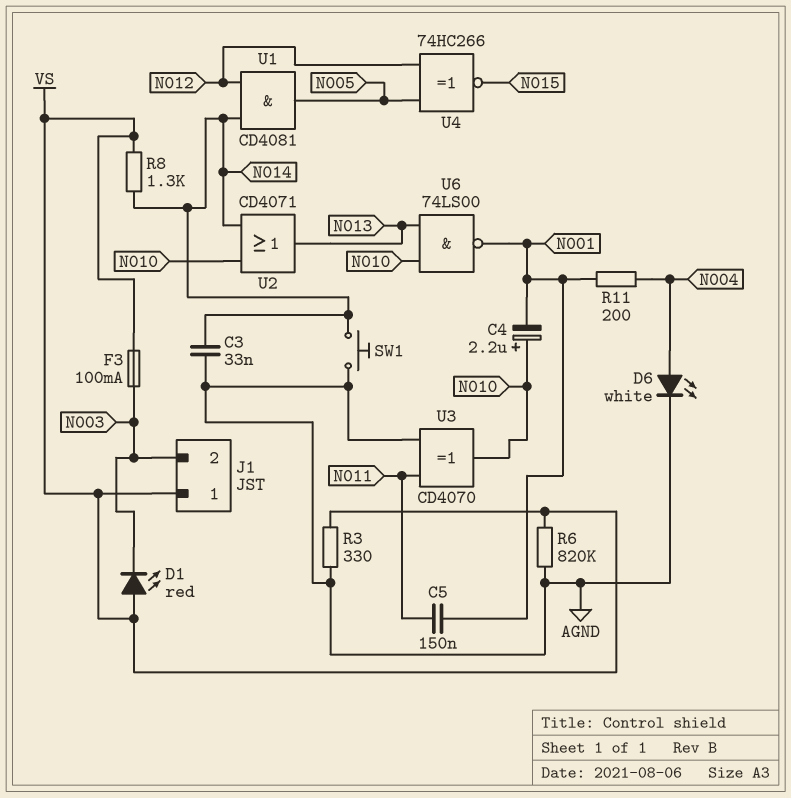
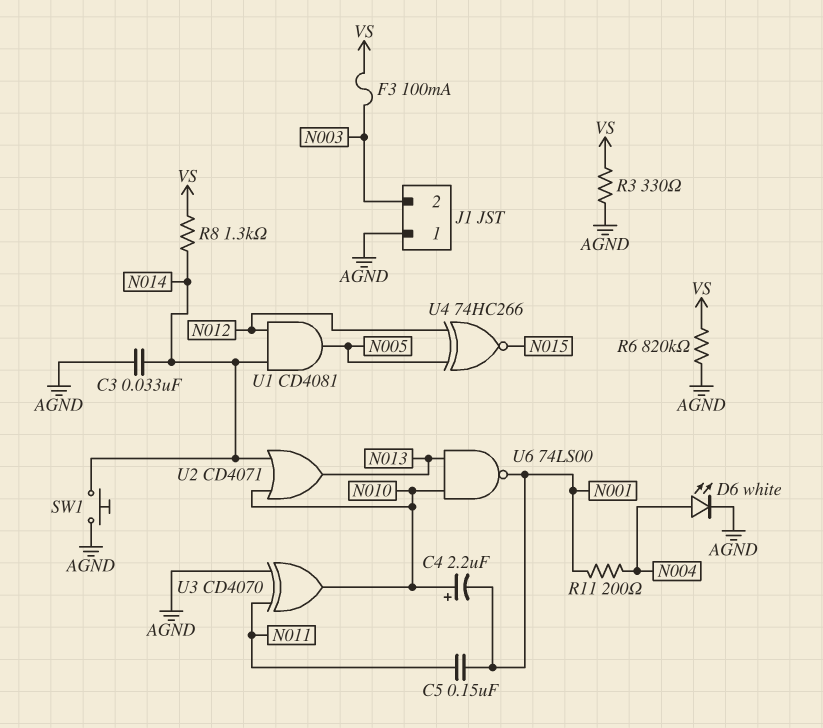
D1: LED red (A VS, K N003) -> none
J1 pin 1: VS -> AGND

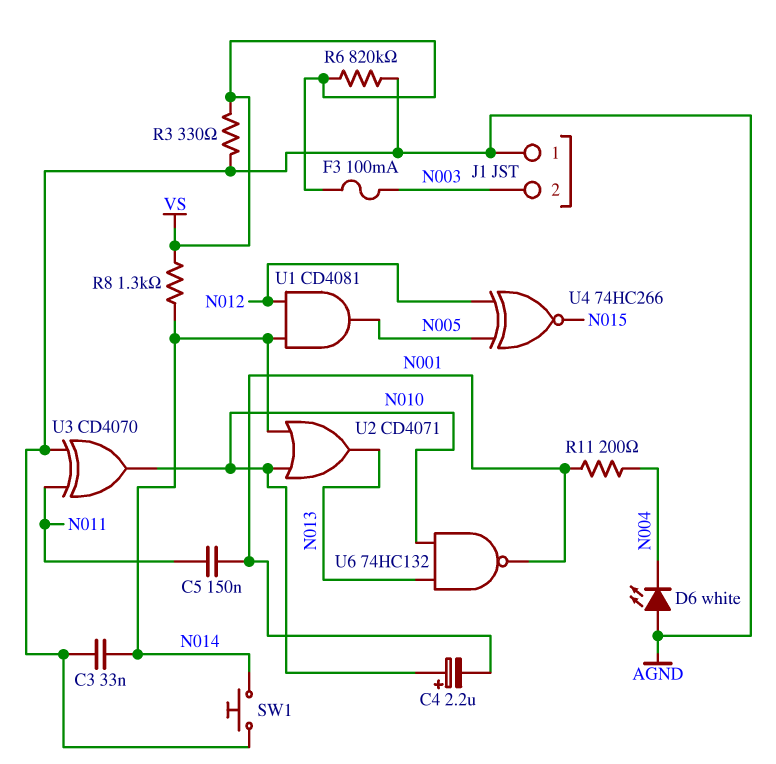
D6: LED white (A N004, K AGND) -> LED white (A AGND, K N004)
U6: NAND 74LS00 (in N010, in N013, out N001) -> NAND 74HC132 (in N010, in N013, out N001)

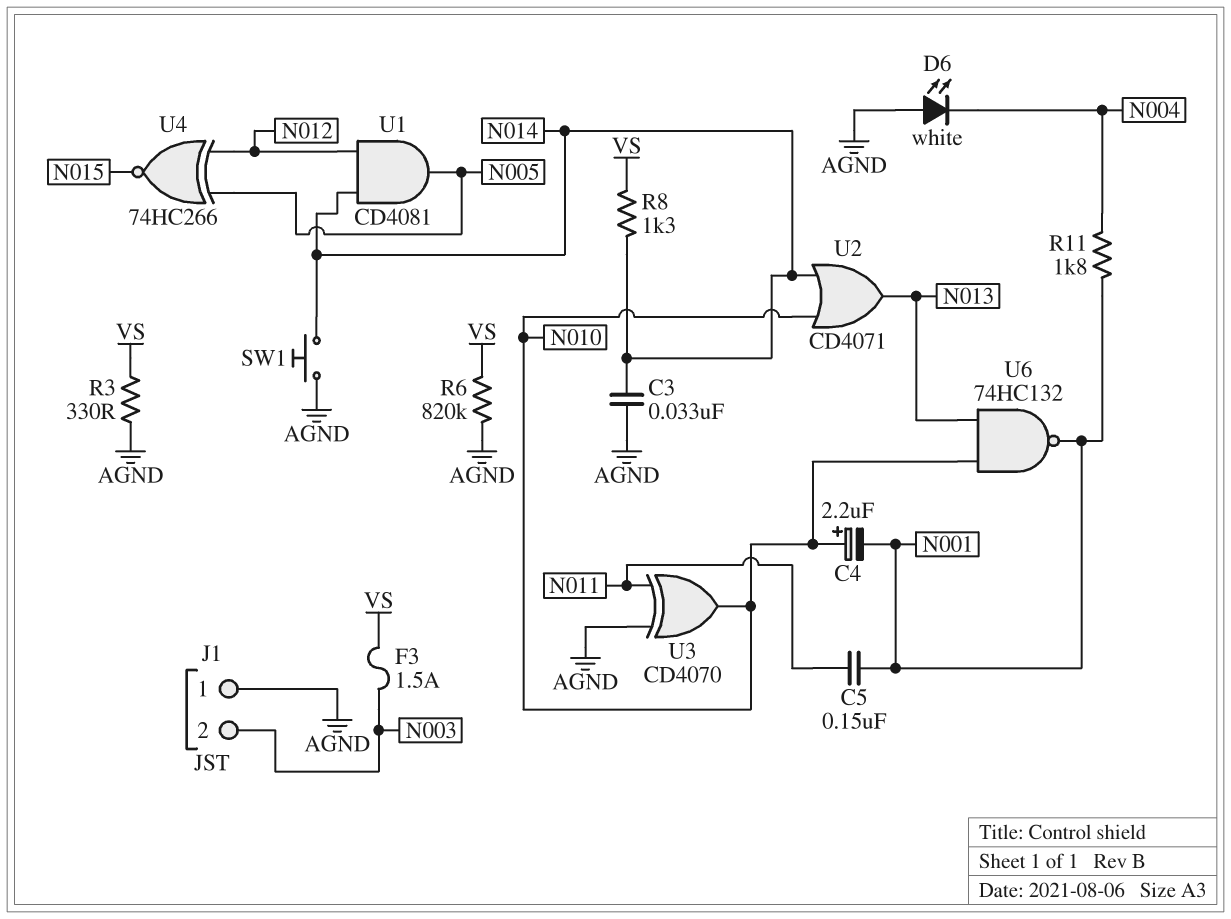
F3: 100mA (N003, VS) -> 1.5A (N003, VS)
R11: 200 (N001, N004) -> 1.8k (N001, N004)

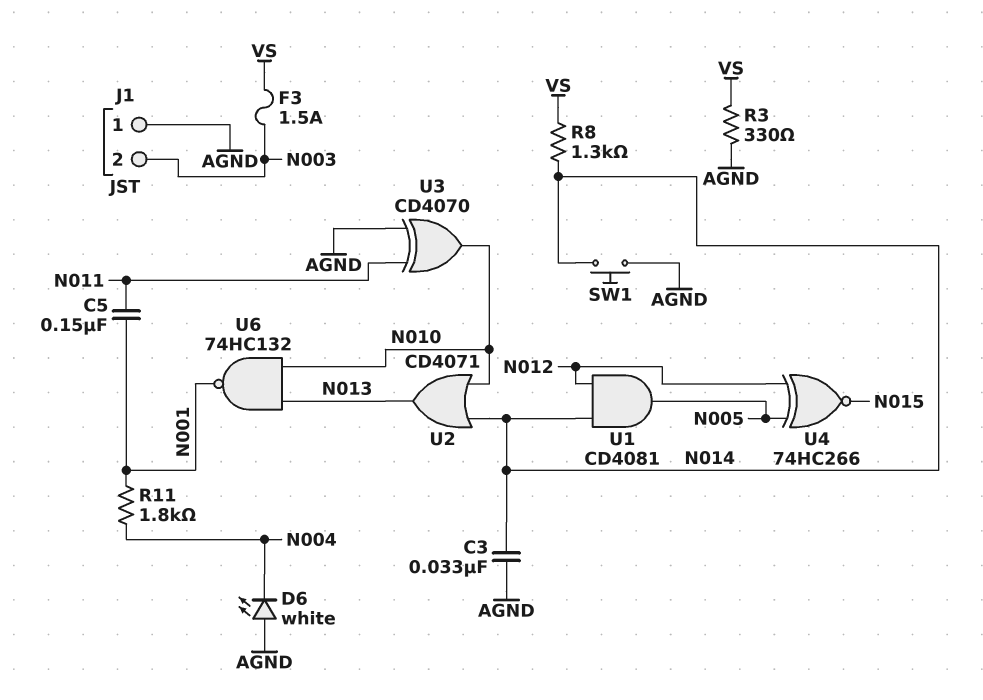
C4: 2.2uF (plus N010, minus N001) -> none
R6: 820k (AGND, VS) -> none

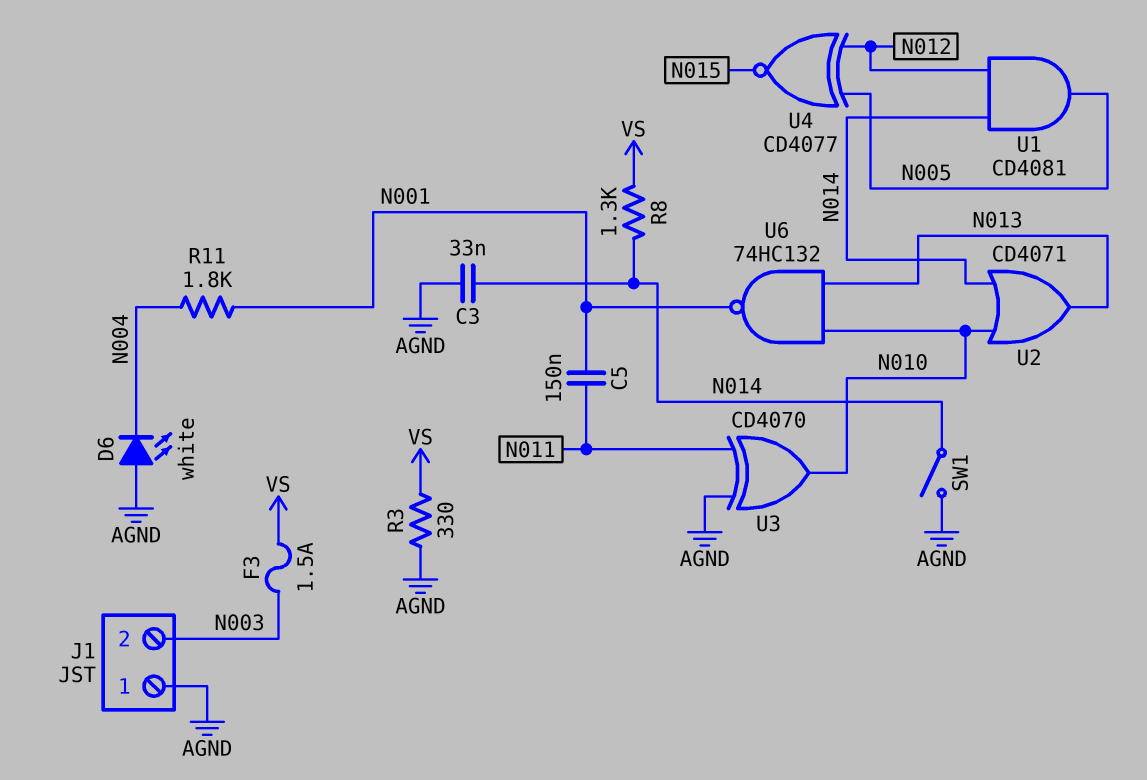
SW1: button (AGND, N014) -> switch (AGND, N014)
U4: XNOR 74HC266 (in N005, in N012, out N015) -> XNOR CD4077 (in N005, in N012, out N015)

